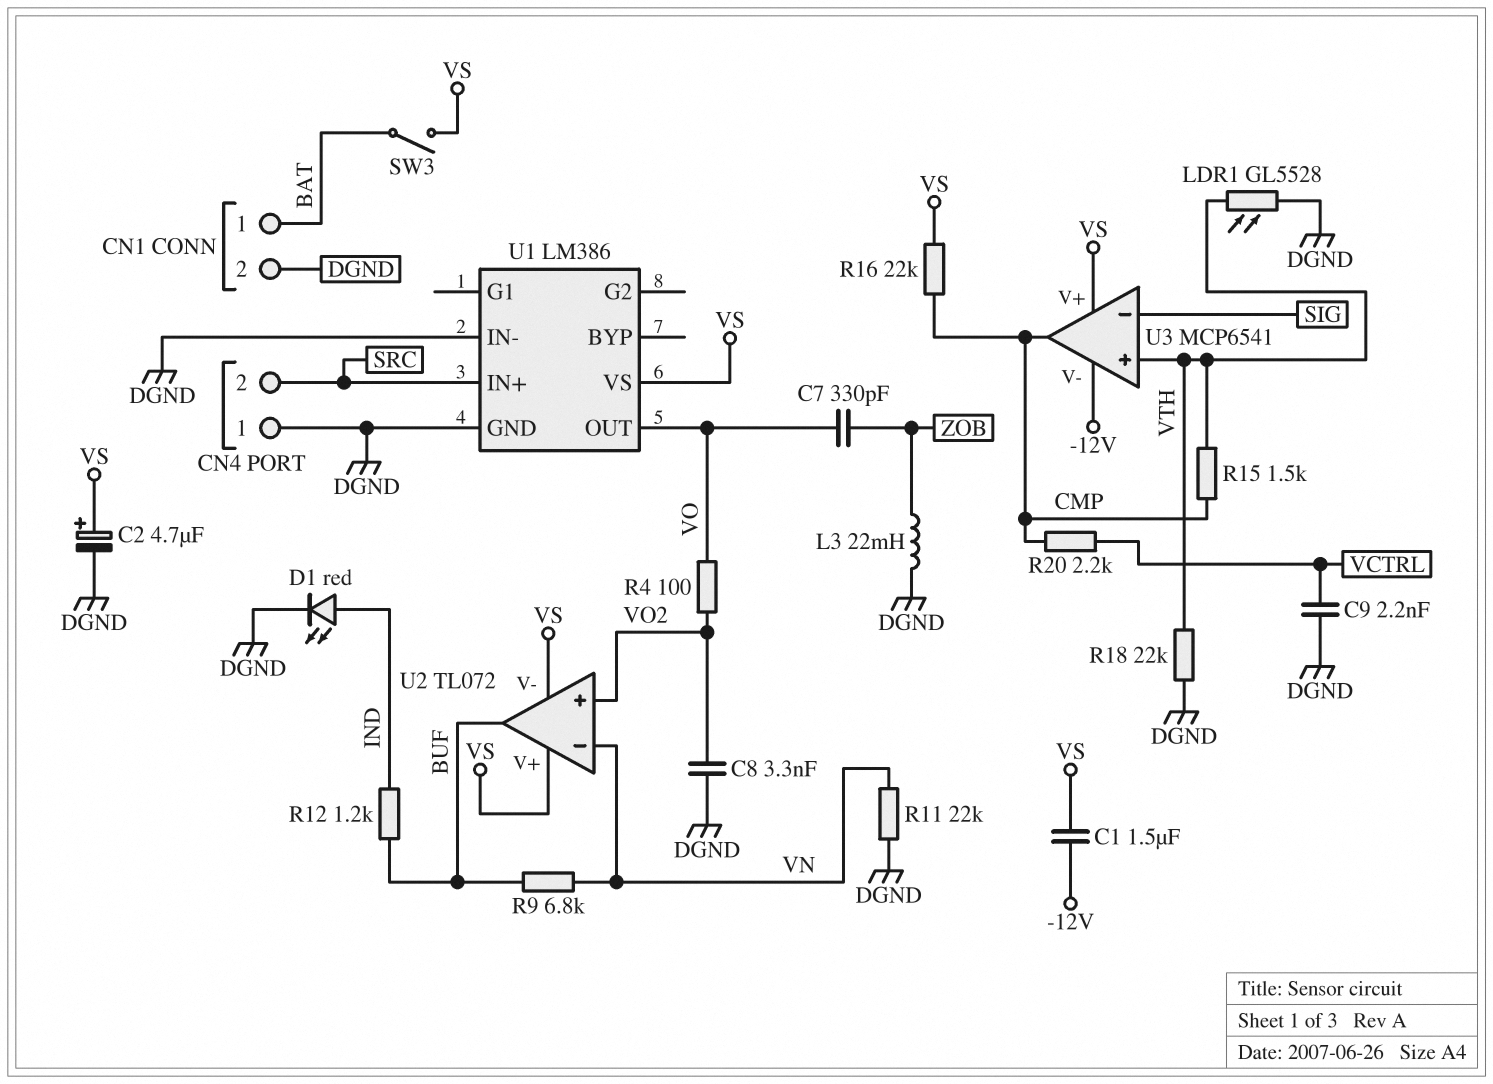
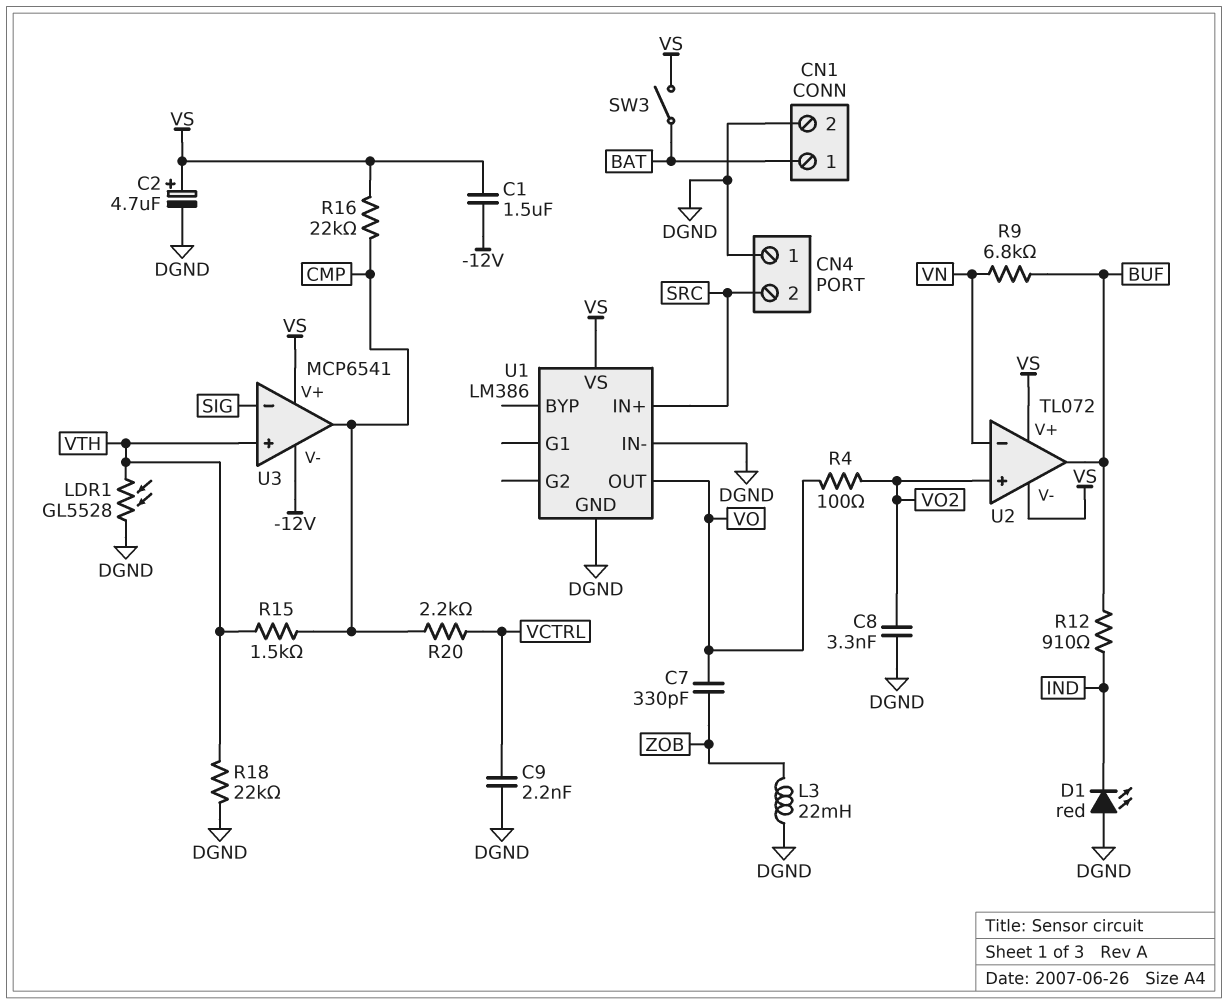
D1: LED red (A IND, K DGND) -> LED red (A DGND, K IND)
R11: 22k (DGND, VN) -> none
R12: 1.2k (BUF, IND) -> 910 (BUF, IND)

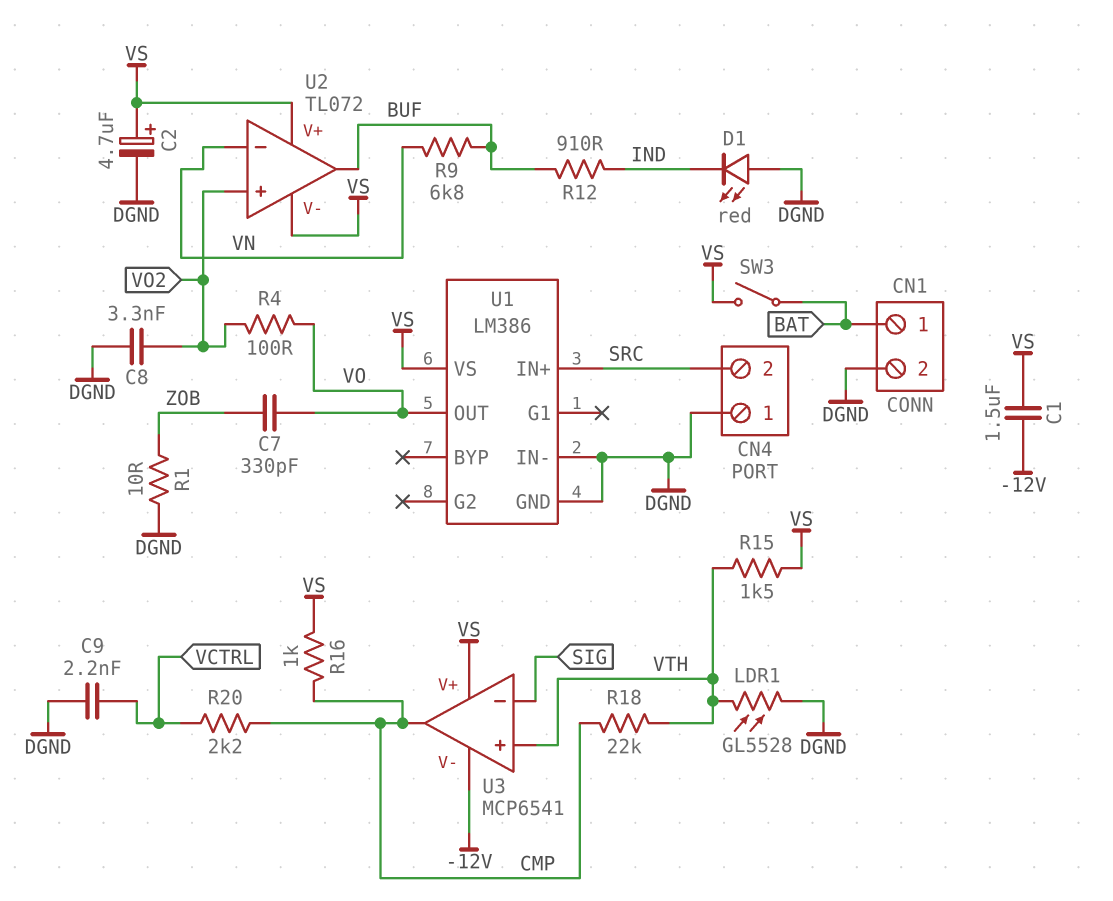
L3: 22mH (DGND, ZOB) -> none
R1: none -> 10 (DGND, ZOB)
R15: 1.5k (CMP, VTH) -> 1.5k (VS, VTH)
R16: 22k (CMP, VS) -> 1k (CMP, VS)
R18: 22k (DGND, VTH) -> 22k (CMP, VTH)

